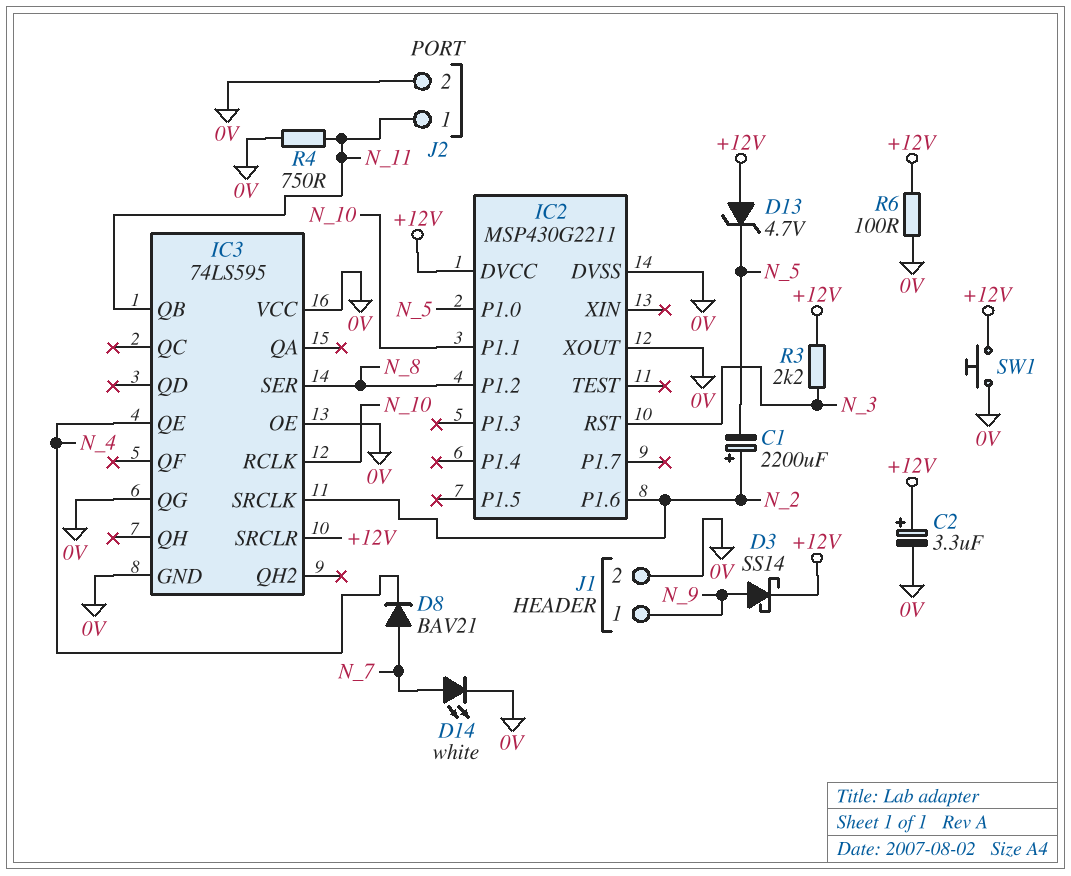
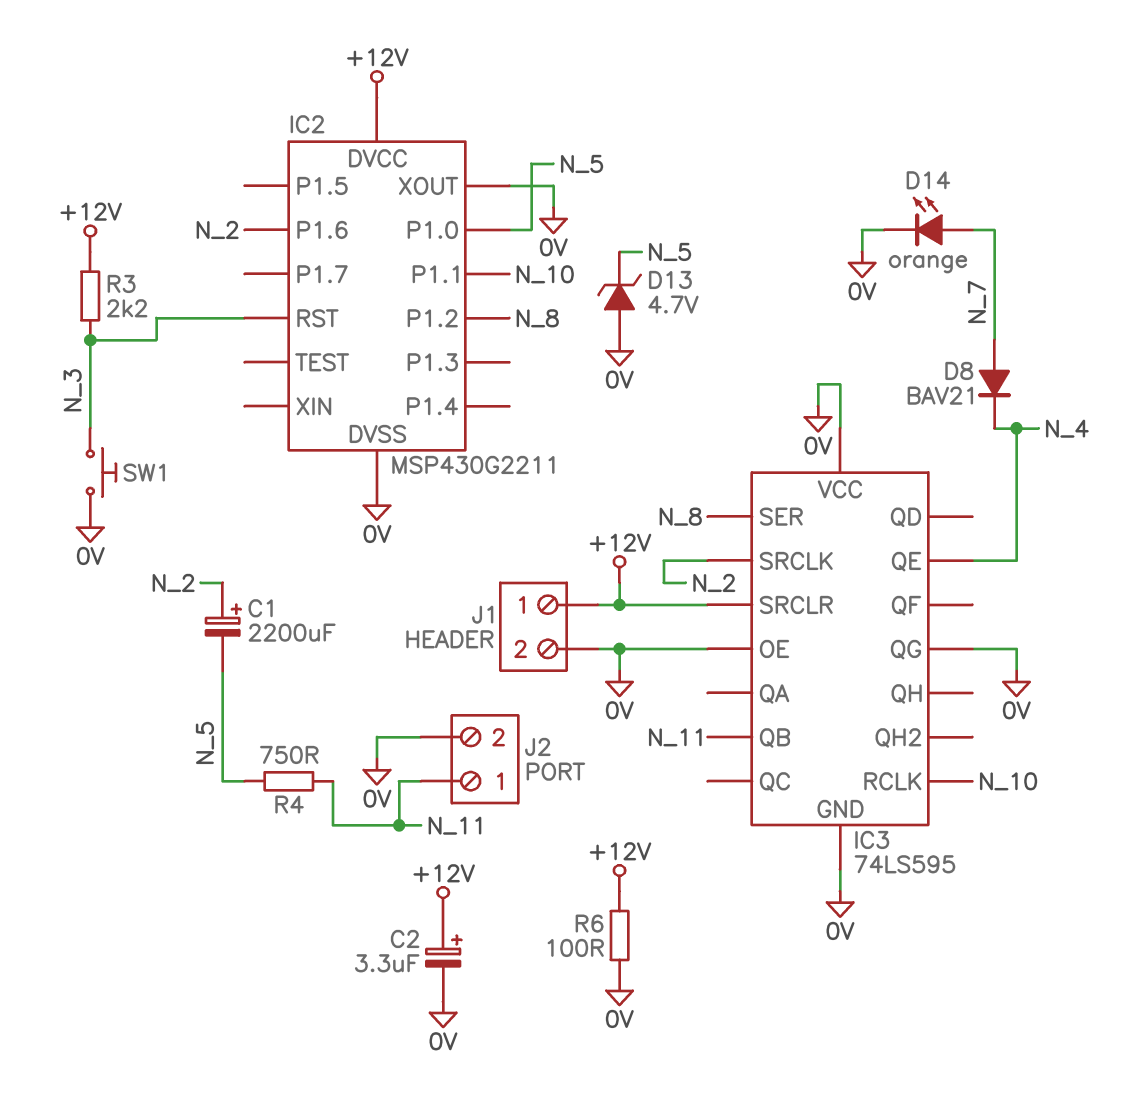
D3: schottky SS14 (A N_9, K +12V) -> none
D13: zener 4.7V (A +12V, K N_5) -> zener 4.7V (A 0V, K N_5)
D14: LED white (A N_7, K 0V) -> LED orange (A N_7, K 0V)
J1 pin 1: N_9 -> +12V
R4: 750 (0V, N_11) -> 750 (N_5, N_11)
SW1: button (+12V, 0V) -> button (0V, N_3)

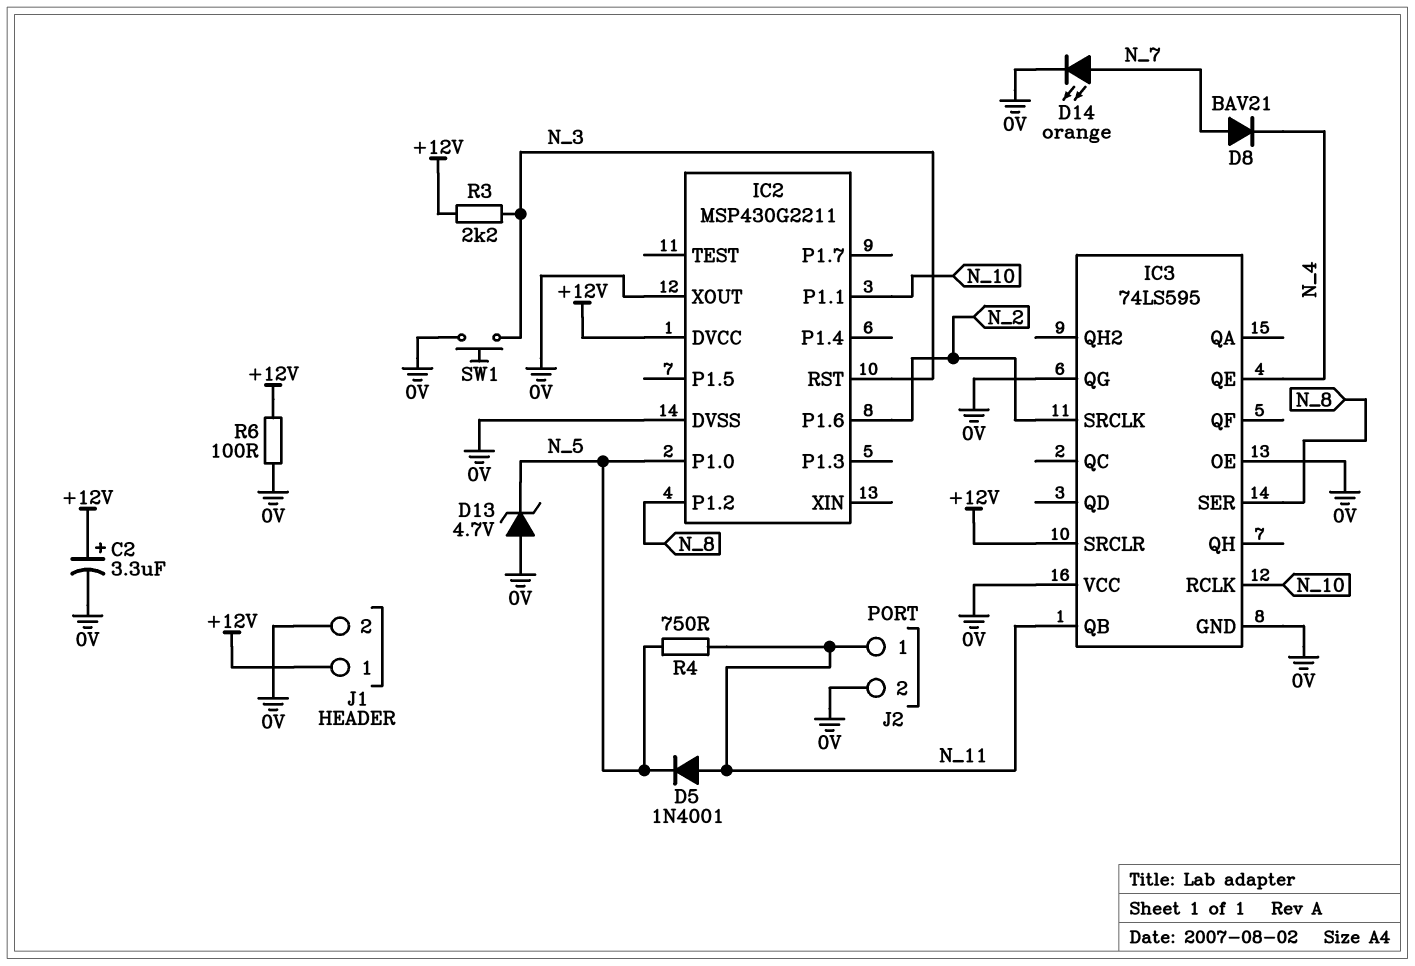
C1: 2200uF (plus N_2, minus N_5) -> none
D5: none -> diode 1N4001 (A N_11, K N_5)

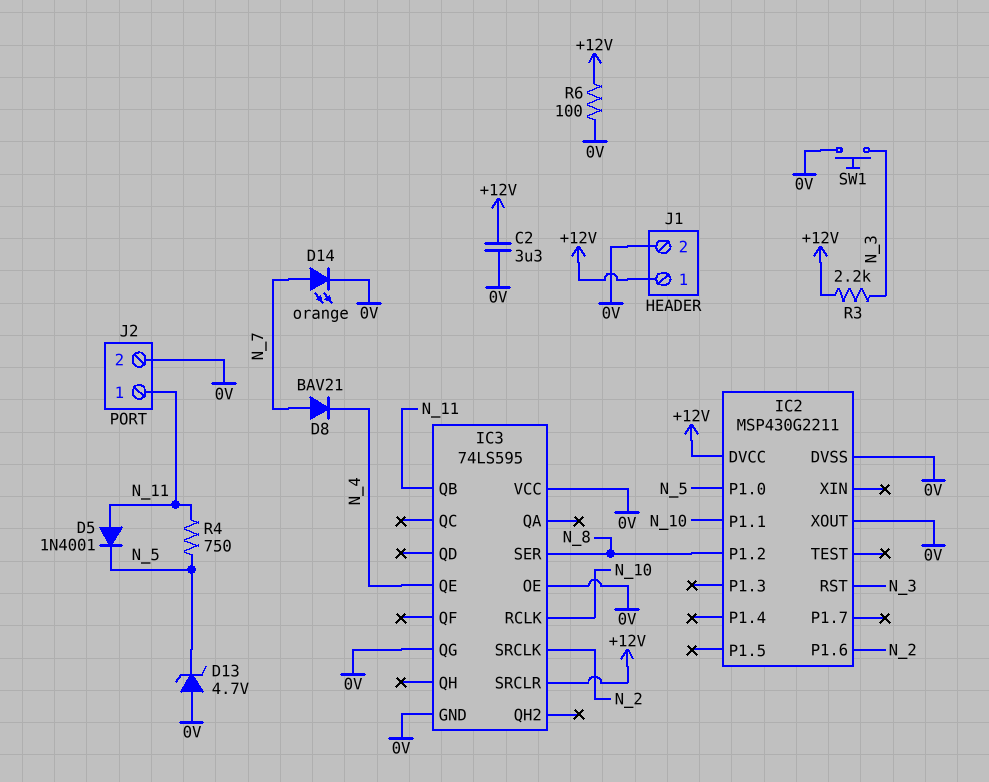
C2: 3.3uF (plus +12V, minus 0V) -> 3.3uF (+12V, 0V)

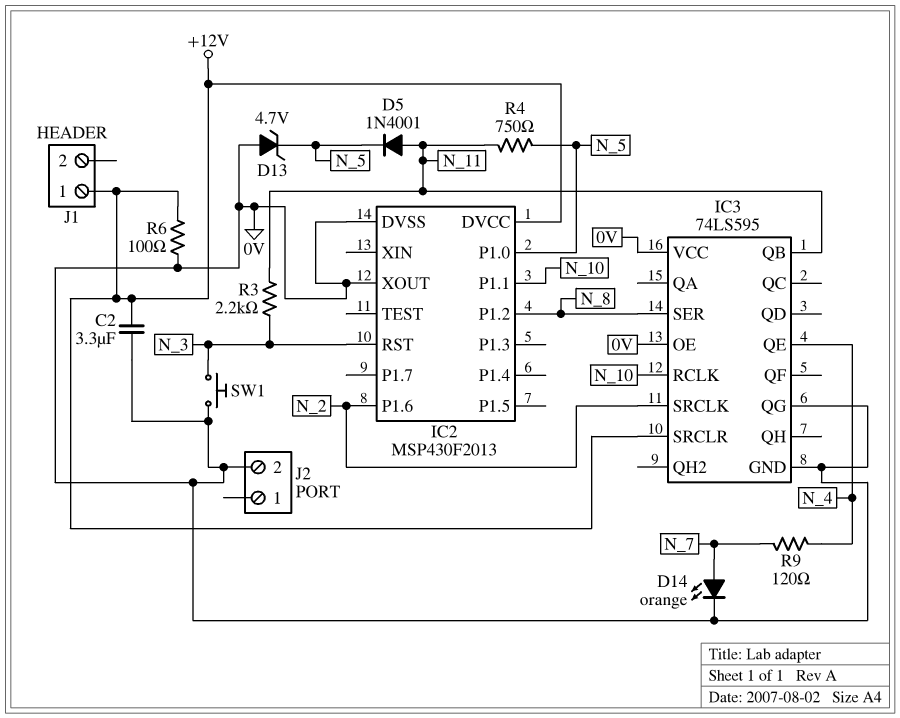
D8: diode BAV21 (A N_7, K N_4) -> none
IC2: MSP430G2211 -> MSP430F2013
J1 pin 2: 0V -> none
J2 pin 1: N_11 -> none
R3: 2.2k (+12V, N_3) -> 2.2k (N_3, N_11)
R9: none -> 120 (N_4, N_7)

